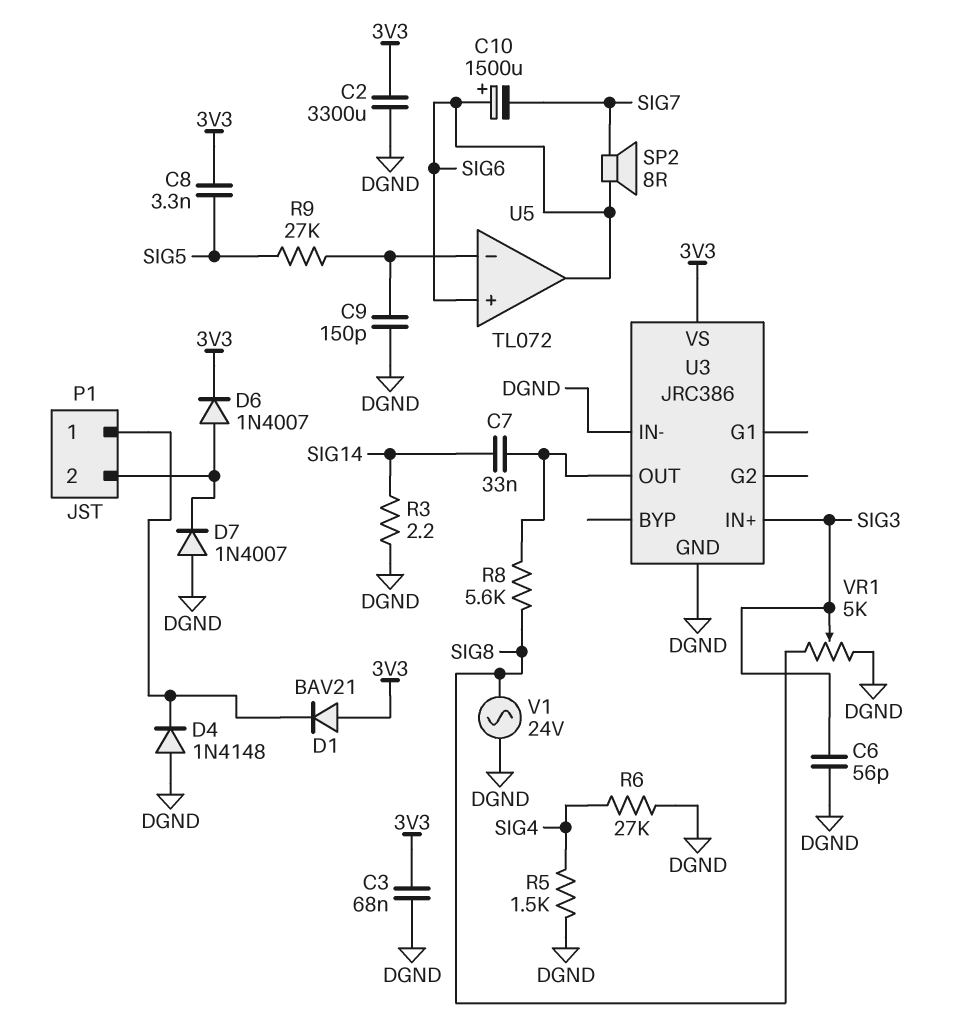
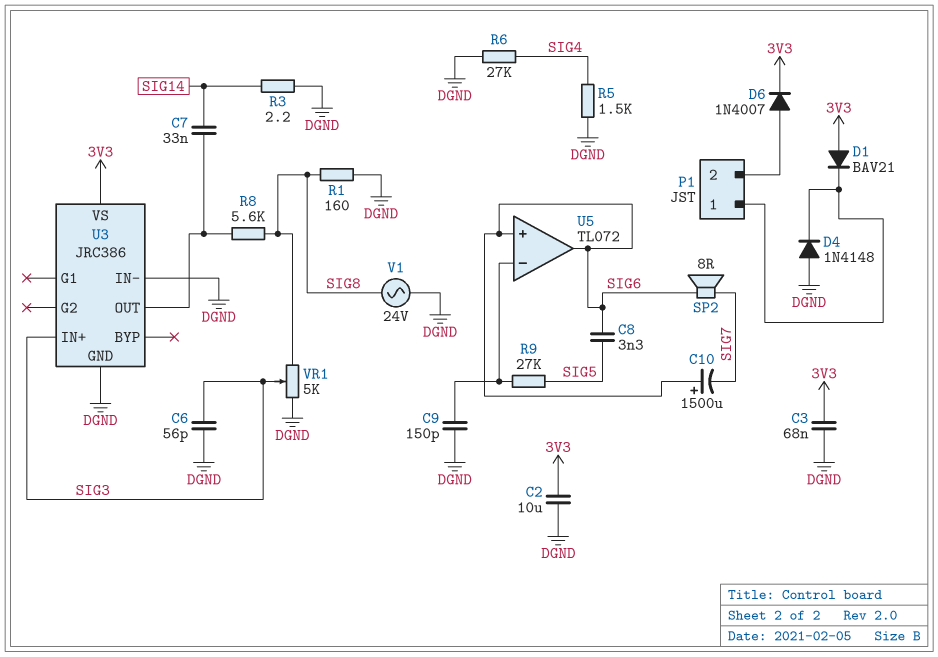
C2: 3300uF (3V3, DGND) -> 10uF (3V3, DGND)
C8: 3.3nF (3V3, SIG5) -> 3.3nF (SIG5, SIG6)
D7: diode 1N4007 (A DGND, K P1/2) -> none
R1: none -> 160 (DGND, SIG8)

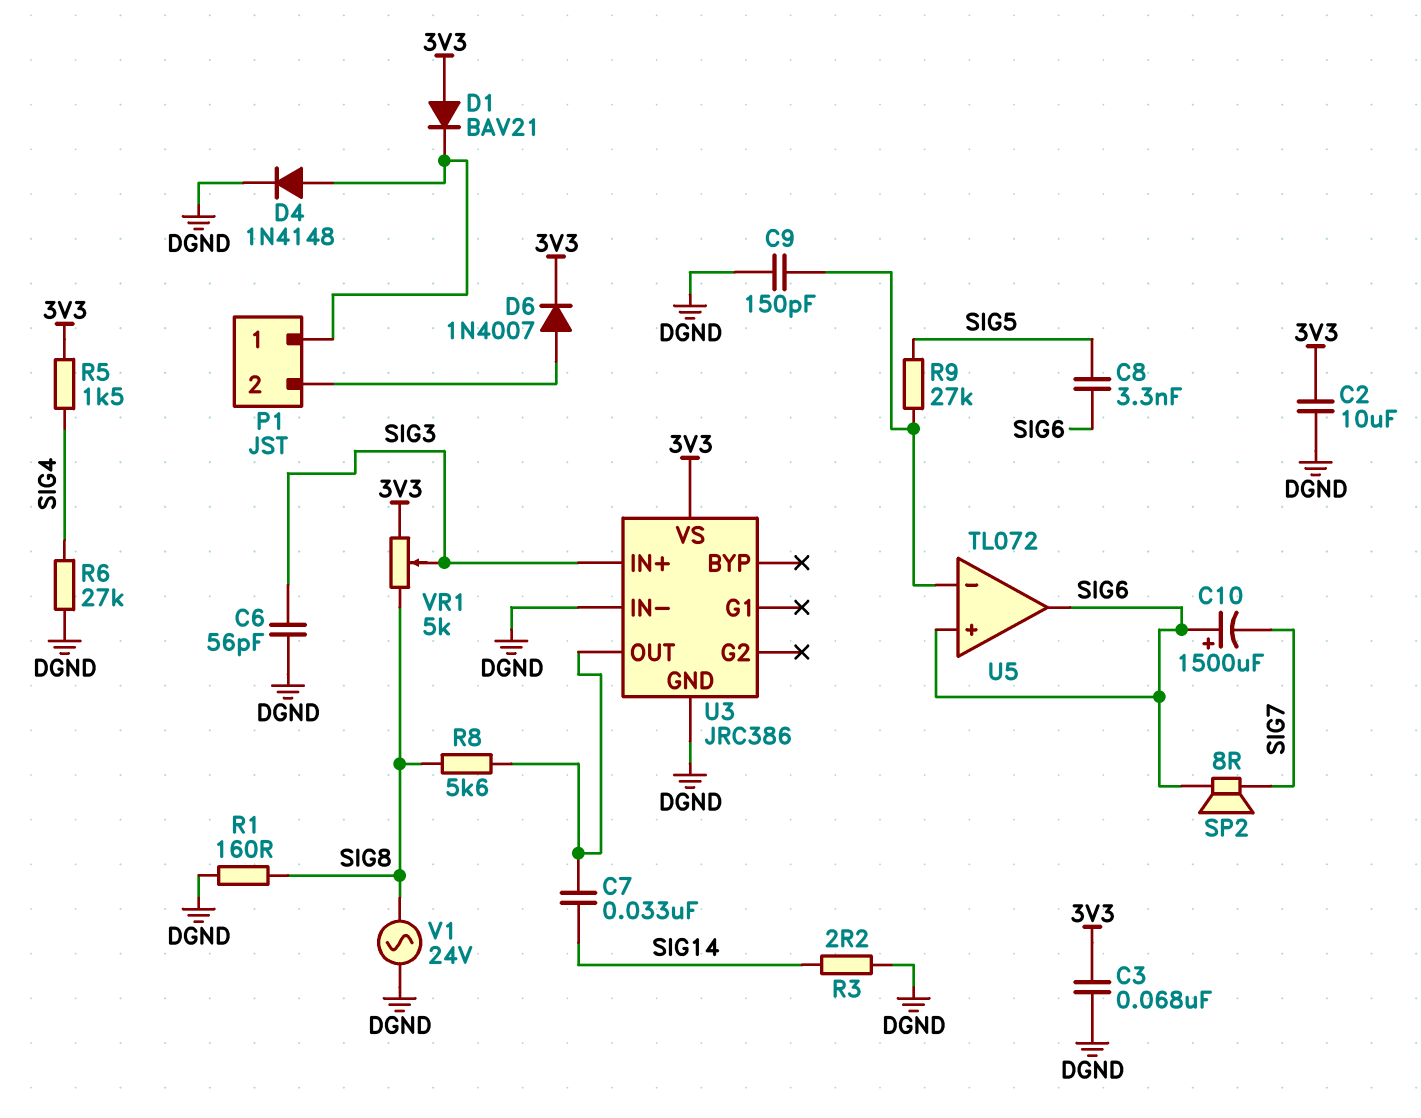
D4: diode 1N4148 (A DGND, K P1/1) -> diode 1N4148 (A P1/1, K DGND)
R5: 1.5k (DGND, SIG4) -> 1.5k (3V3, SIG4)
VR1: 5k (DGND, SIG8, wiper SIG3) -> 5k (3V3, SIG8, wiper SIG3)

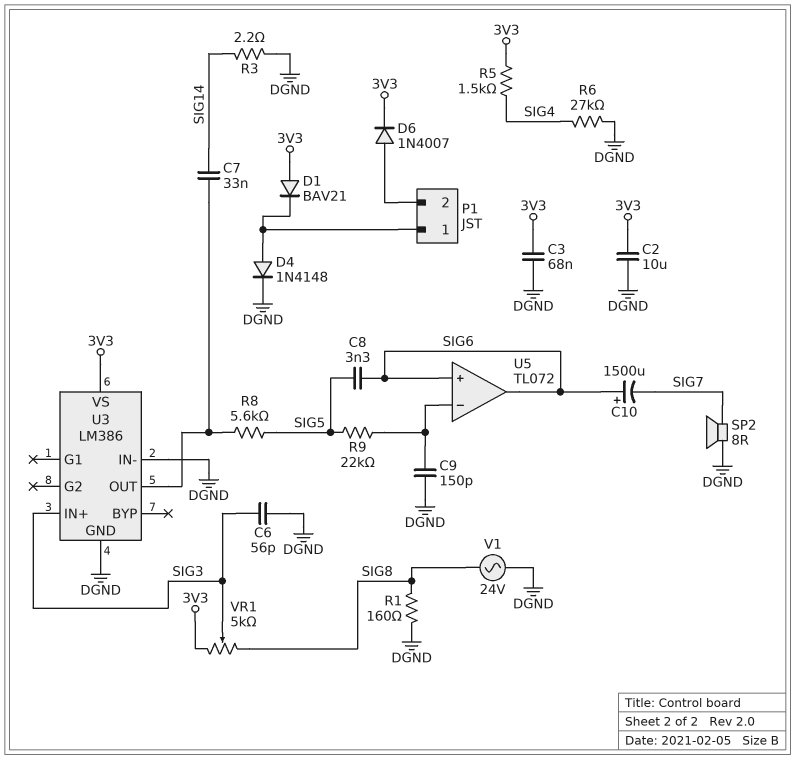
R8: 5.6k (SIG8, U3/OUT) -> 5.6k (SIG5, U3/OUT)
R9: 27k (SIG5, U5/in-) -> 22k (SIG5, U5/in-)
SP2: speaker 8R (SIG6, SIG7) -> speaker 8R (DGND, SIG7)
U3: JRC386 -> LM386

